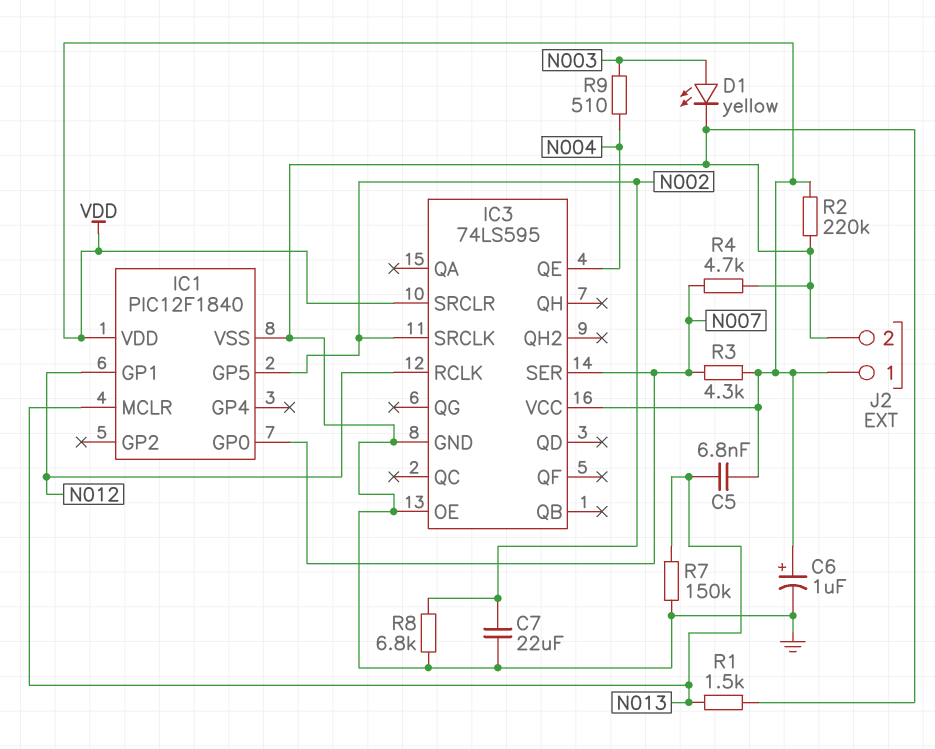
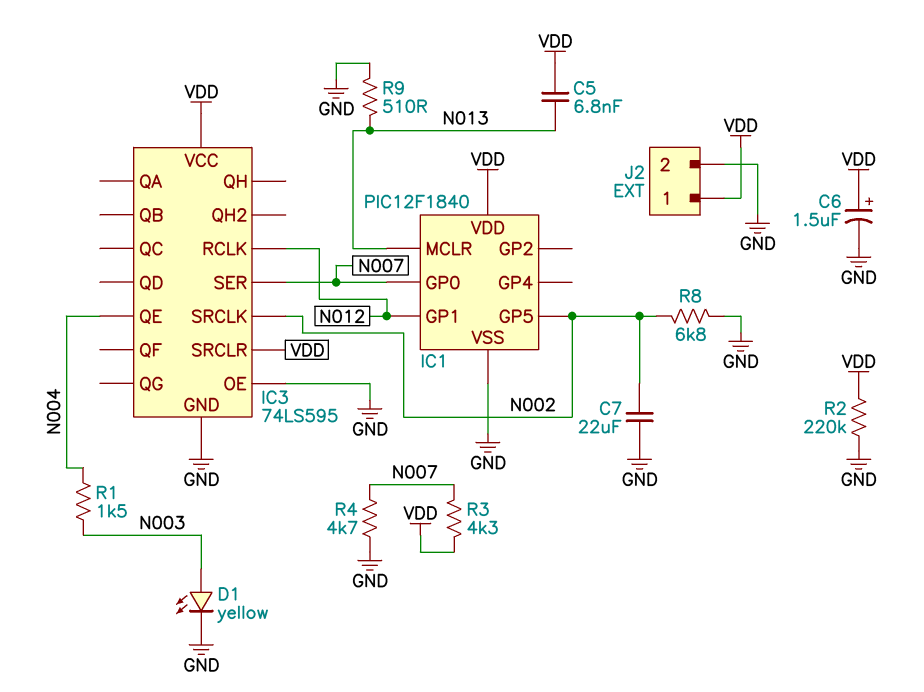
C6: 1uF (plus VDD, minus GND) -> 1.5uF (plus VDD, minus GND)
R1: 1.5k (GND, N013) -> 1.5k (N003, N004)
R7: 150k (GND, N013) -> none
R9: 510 (N003, N004) -> 510 (GND, N013)

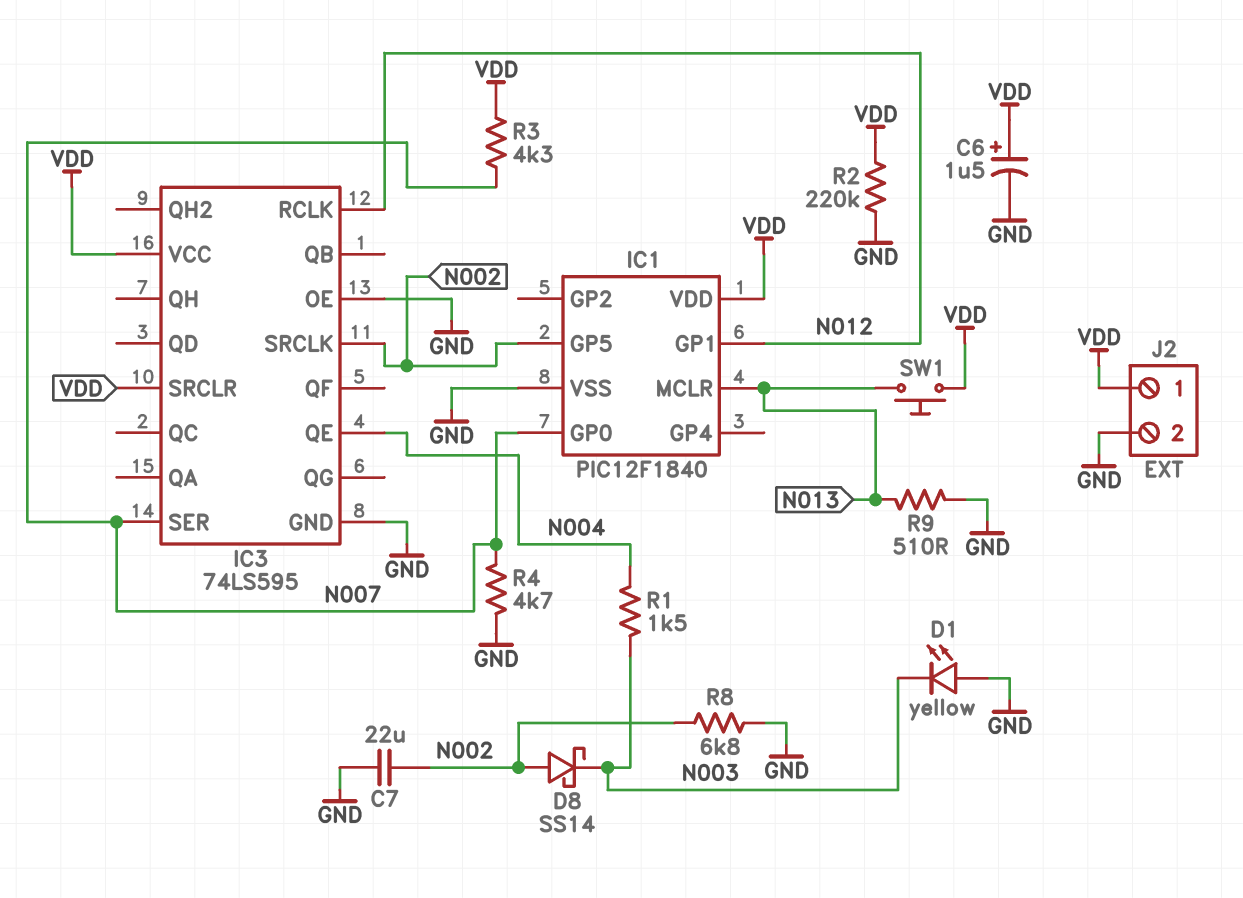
C5: 6.8nF (N013, VDD) -> none
D1: LED yellow (A N003, K GND) -> LED yellow (A GND, K N003)
D8: none -> schottky SS14 (A N002, K N003)
SW1: none -> button (N013, VDD)

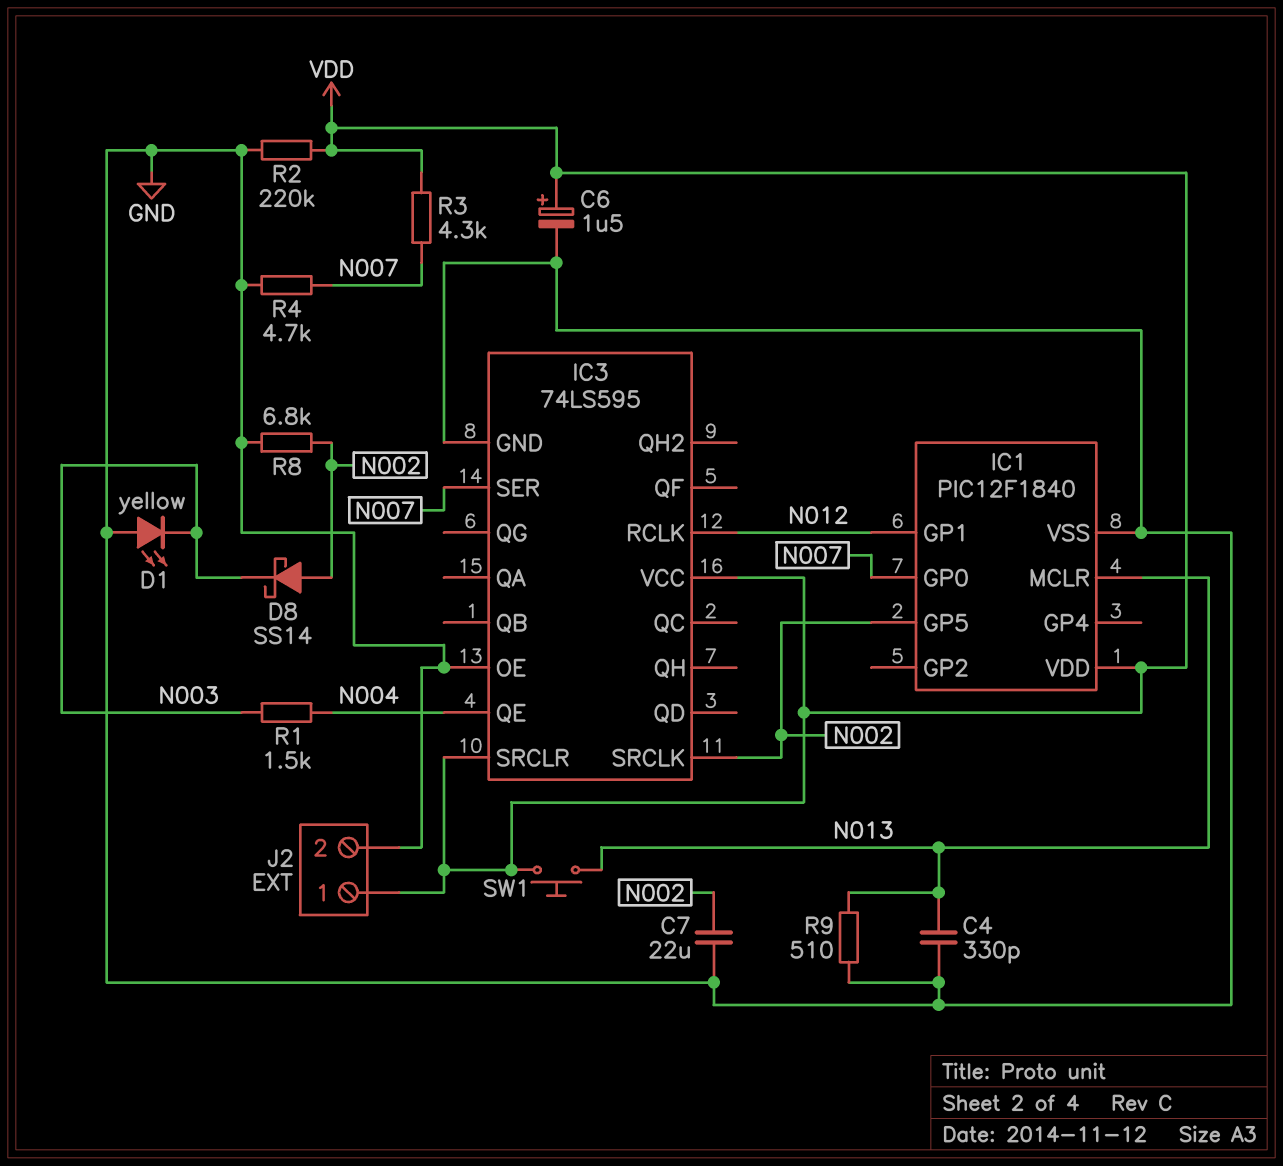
C4: none -> 330pF (GND, N013)

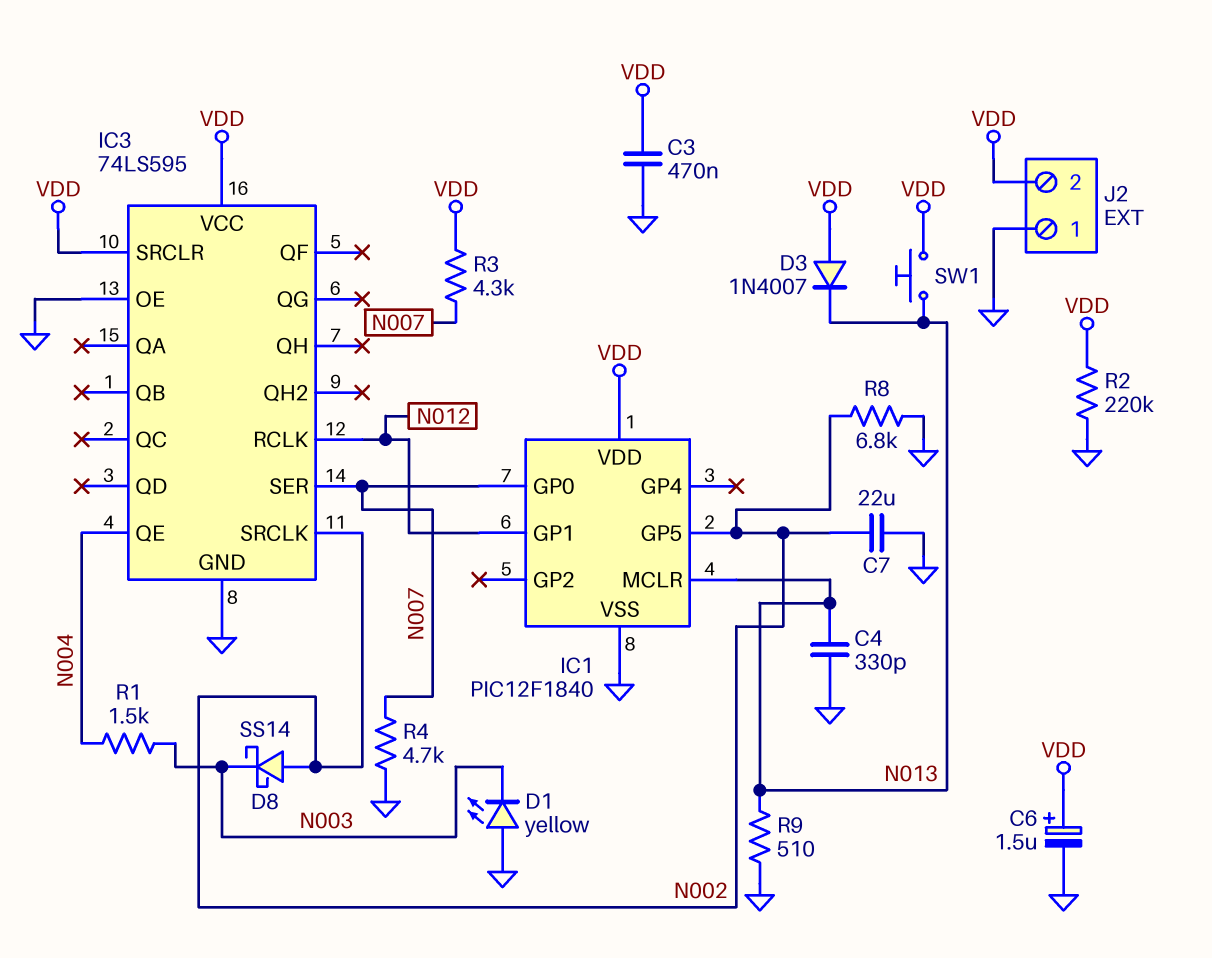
C3: none -> 470nF (GND, VDD)
D3: none -> diode 1N4007 (A VDD, K N013)
J2 pin 1: VDD -> GND
J2 pin 2: GND -> VDD

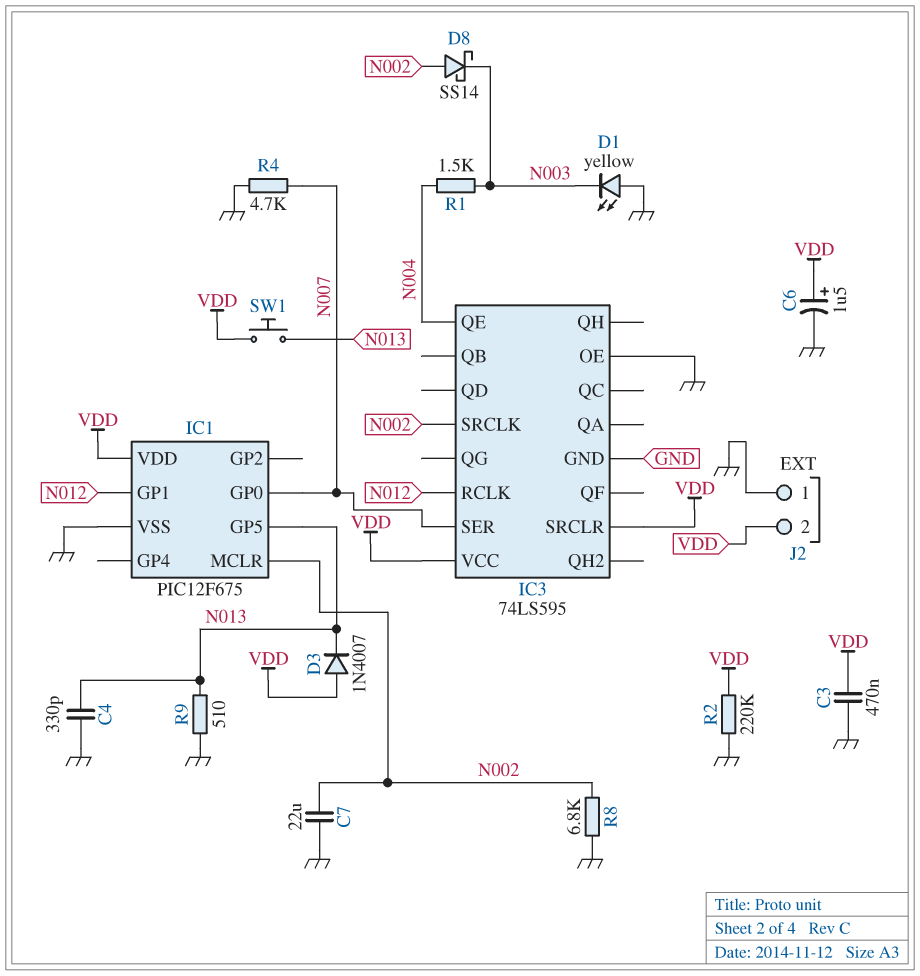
IC1: PIC12F1840 -> PIC12F675
IC1 pin GP5: N002 -> N013
IC1 pin MCLR: N013 -> N002
R3: 4.3k (N007, VDD) -> none

